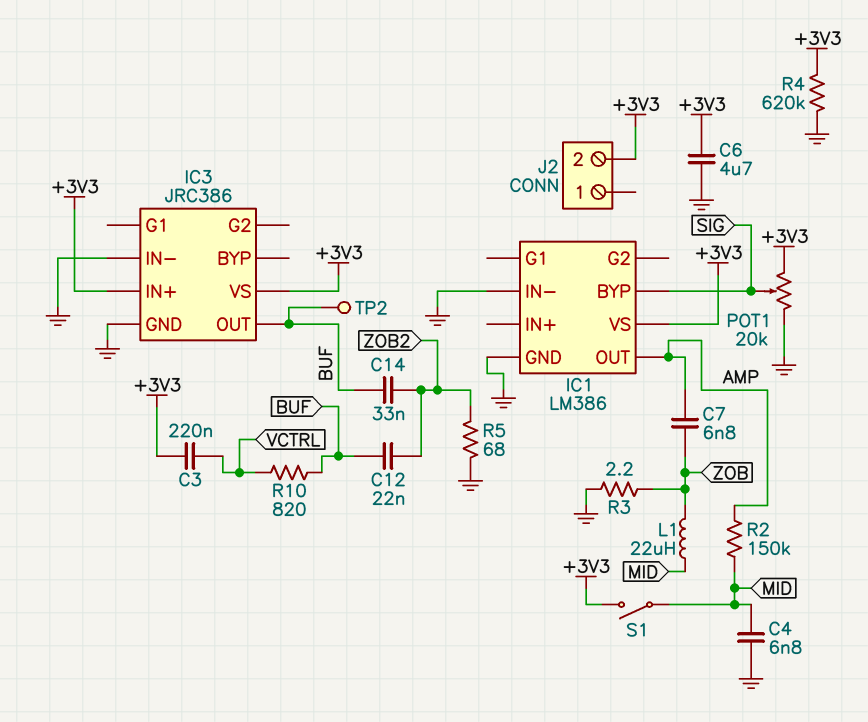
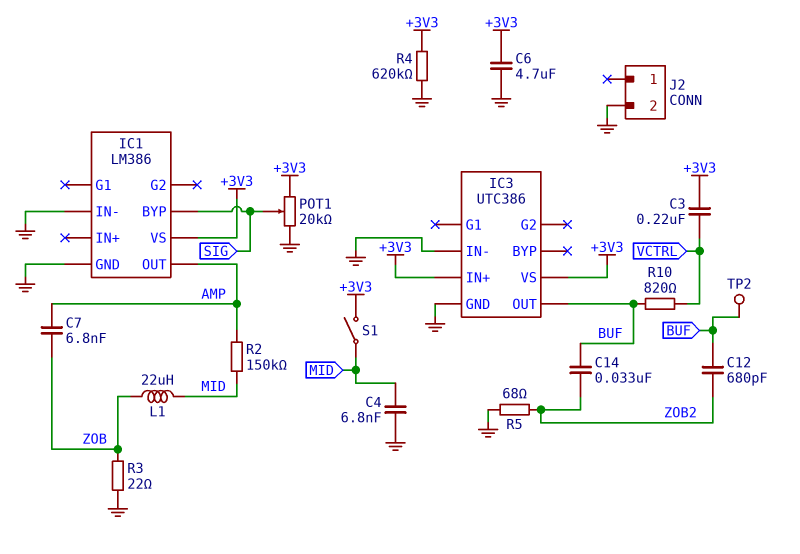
C12: 22nF (BUF, ZOB2) -> 680pF (BUF, ZOB2)
IC3: JRC386 -> UTC386
J2 pin 2: +3V3 -> GND
R3: 2.2 (GND, ZOB) -> 22 (GND, ZOB)

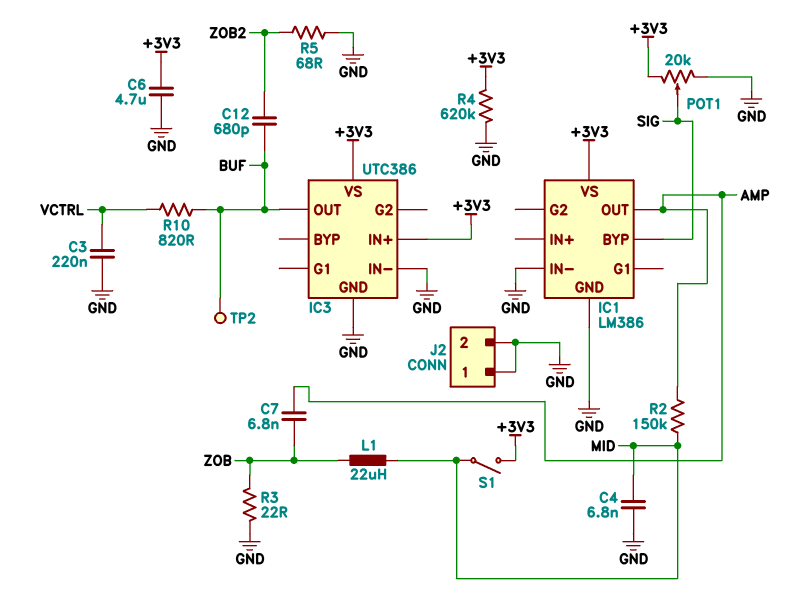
C3: 220nF (+3V3, VCTRL) -> 220nF (GND, VCTRL)
C14: 33nF (BUF, ZOB2) -> none
J2 pin 1: none -> GND

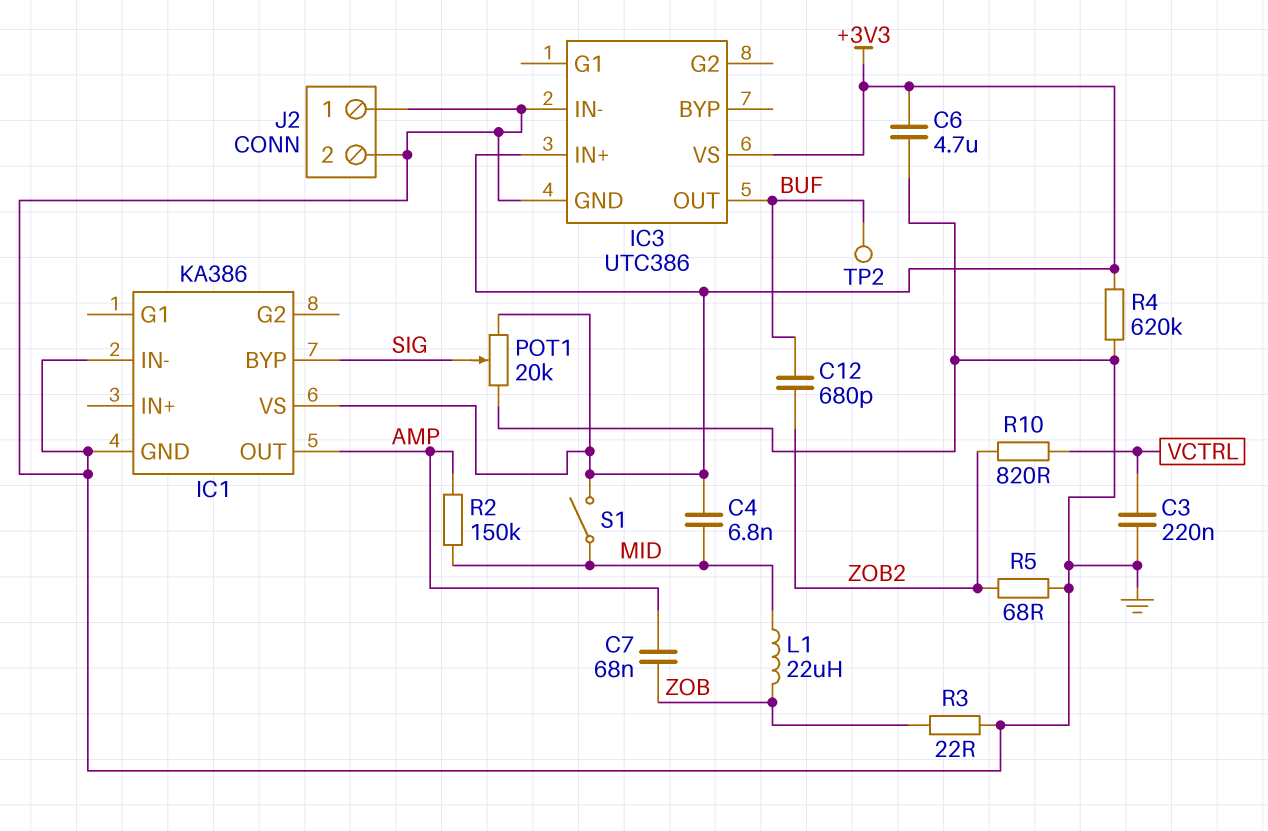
C4: 6.8nF (GND, MID) -> 6.8nF (+3V3, MID)
C7: 6.8nF (AMP, ZOB) -> 68nF (AMP, ZOB)
IC1: LM386 -> KA386
R10: 820 (BUF, VCTRL) -> 820 (VCTRL, ZOB2)

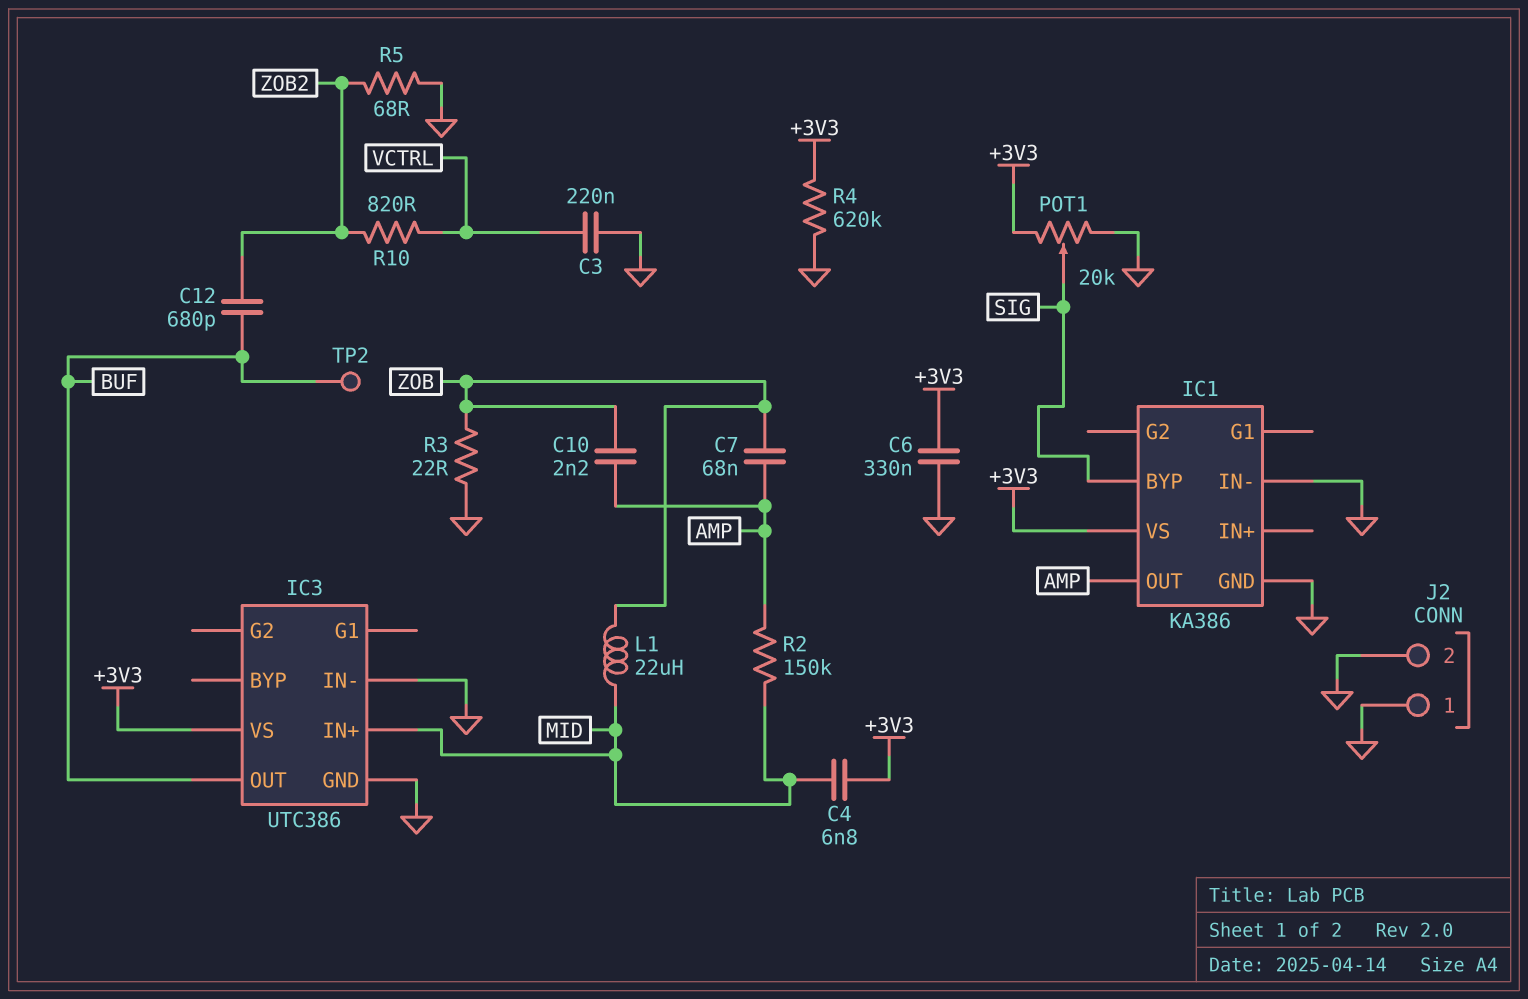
C6: 4.7uF (+3V3, GND) -> 330nF (+3V3, GND)
C10: none -> 2.2nF (AMP, ZOB)
IC3 pin IN+: +3V3 -> MID
S1: switch (+3V3, MID) -> none

